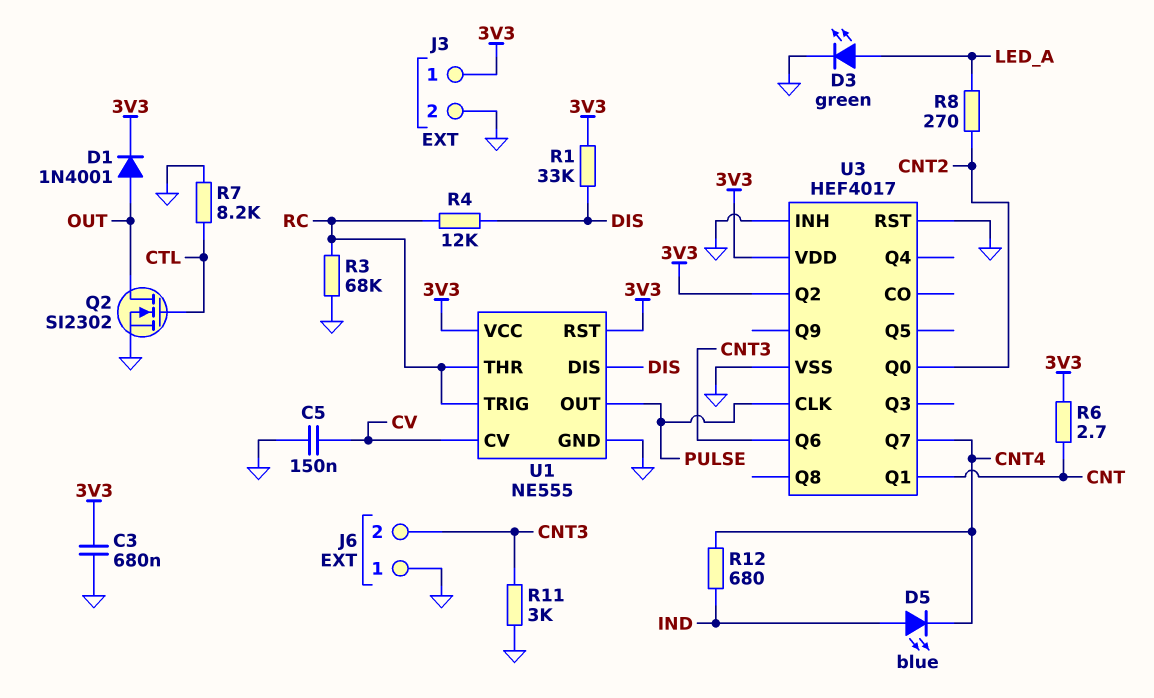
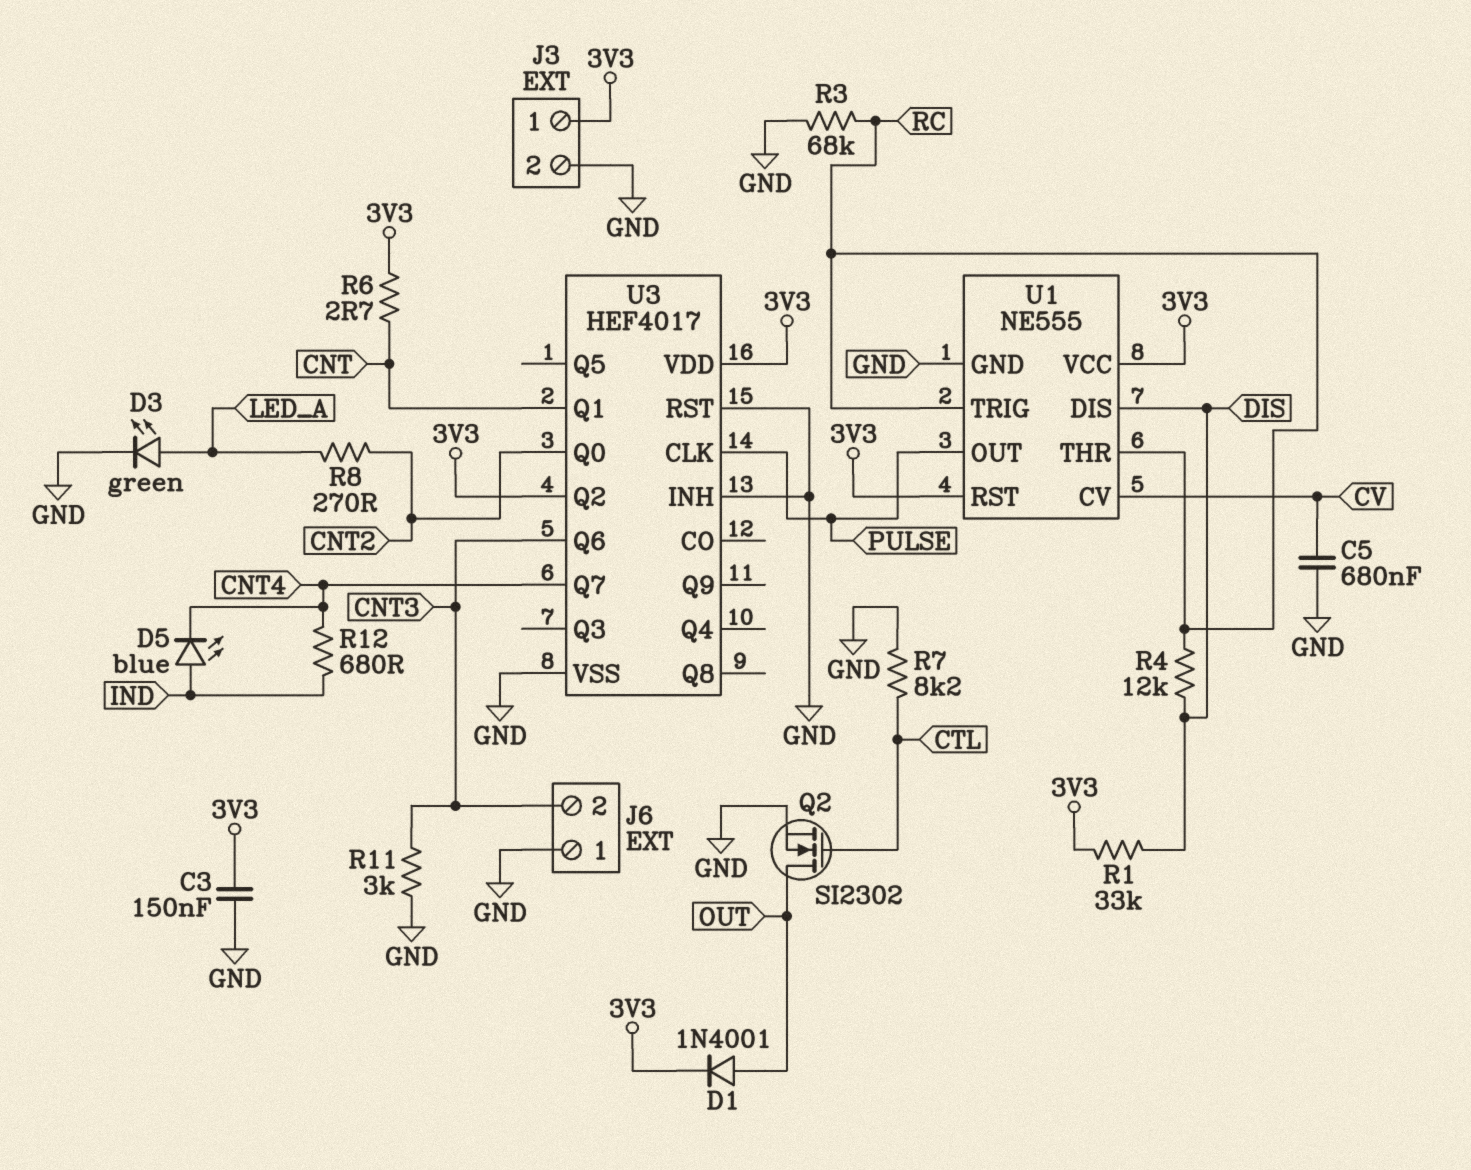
C3: 680nF (3V3, GND) -> 150nF (3V3, GND)
C5: 150nF (CV, GND) -> 680nF (CV, GND)

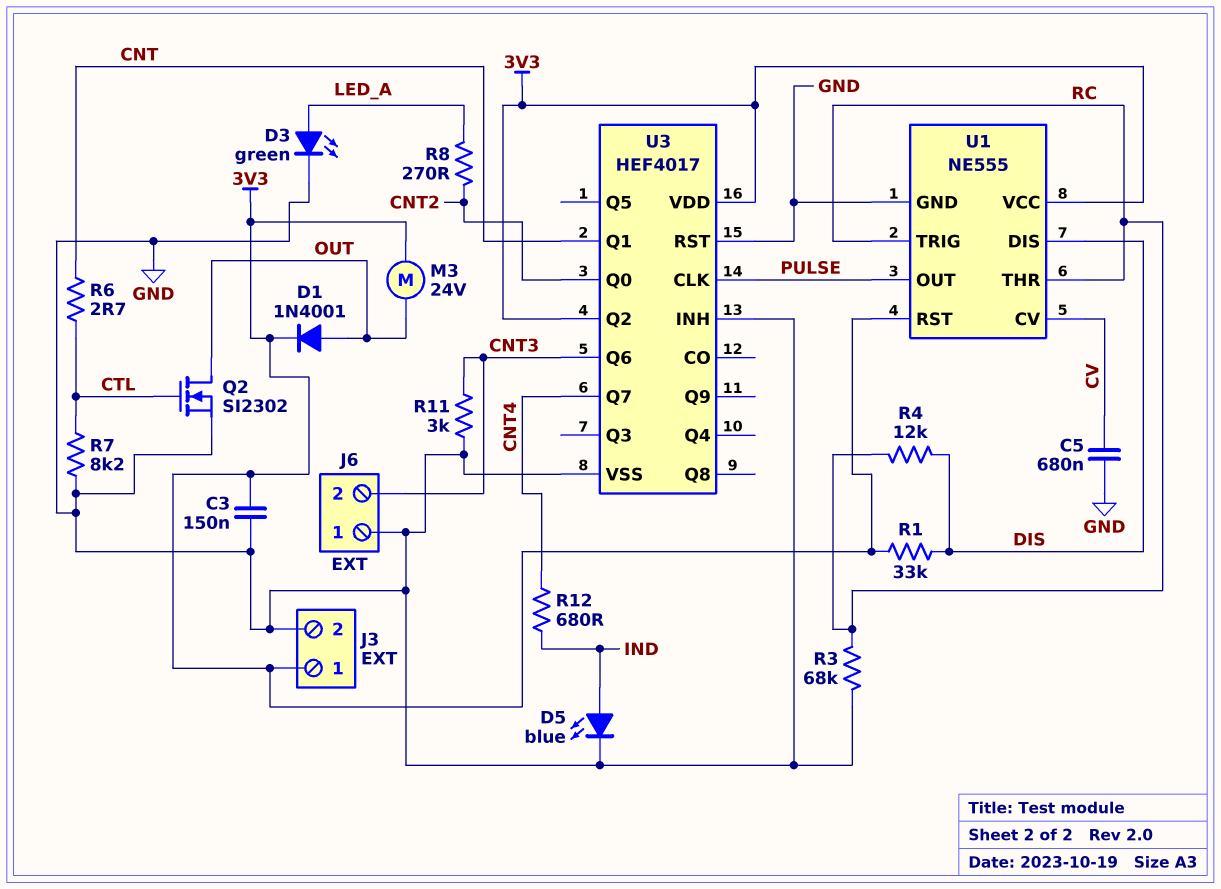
D5: LED blue (A IND, K CNT4) -> LED blue (A IND, K GND)
M3: none -> motor 24V (3V3, OUT)
R6: 2.7 (3V3, CNT) -> 2.7 (CNT, CTL)

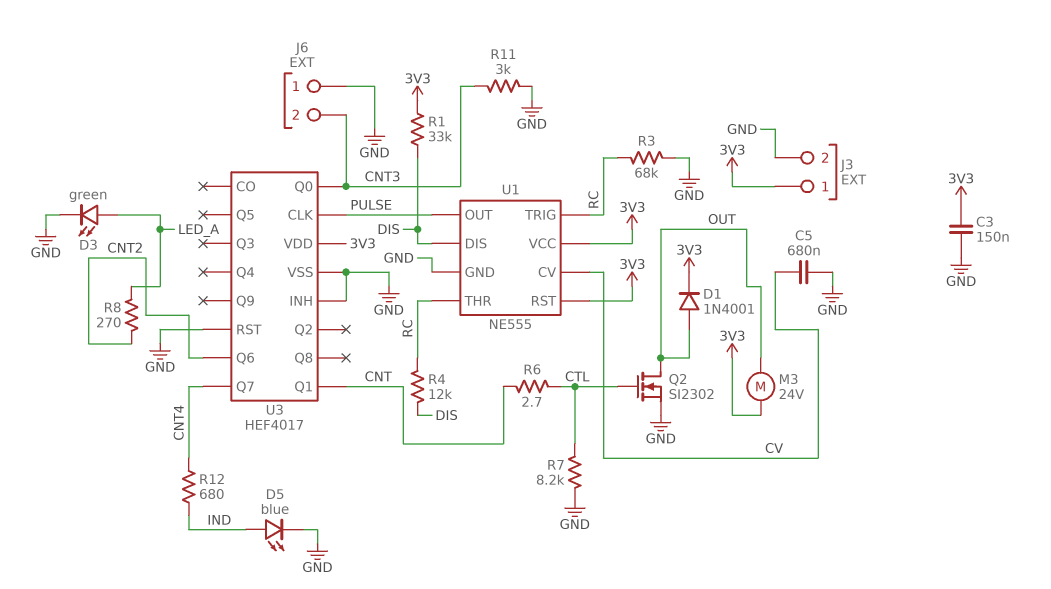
U3 pin Q0: CNT2 -> CNT3
U3 pin Q2: 3V3 -> none
U3 pin Q6: CNT3 -> CNT2

